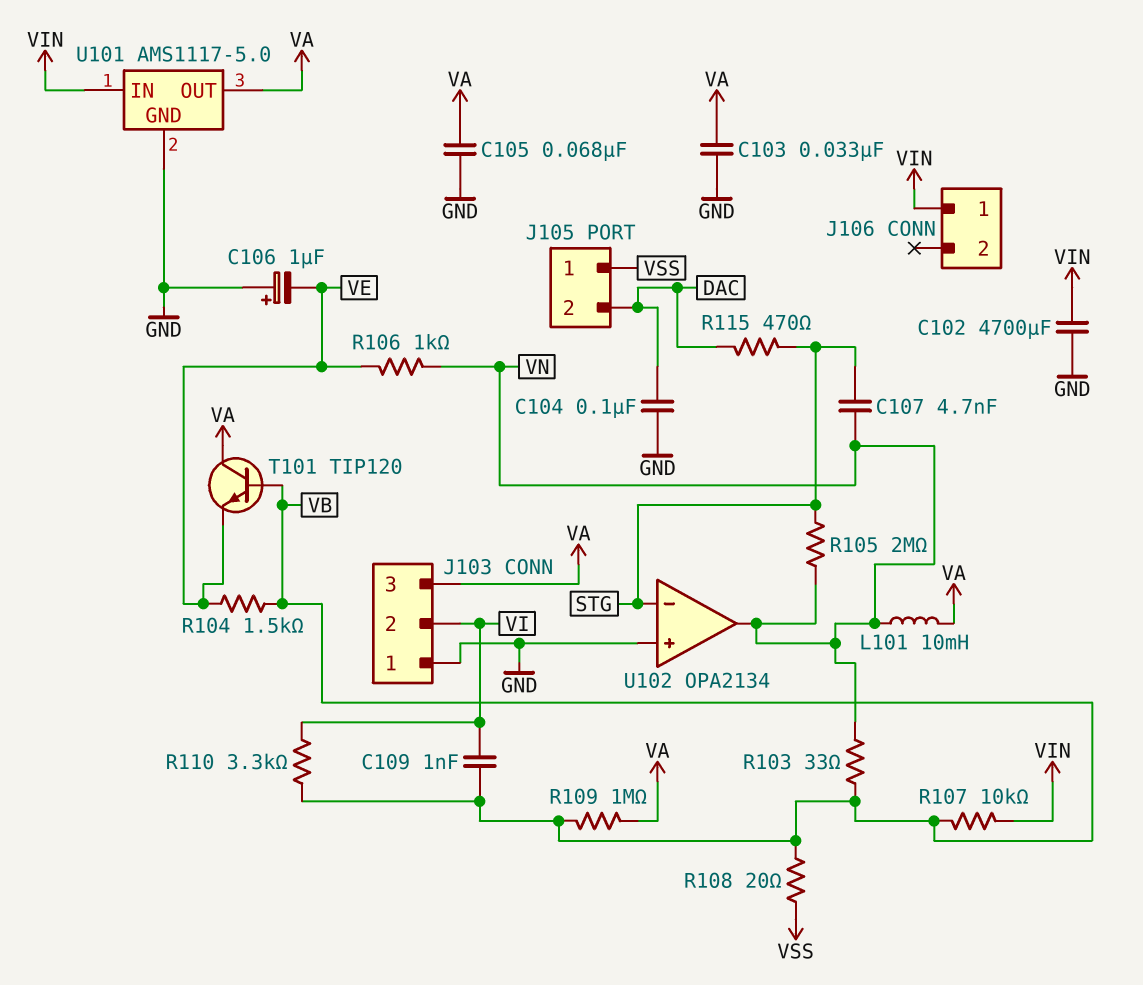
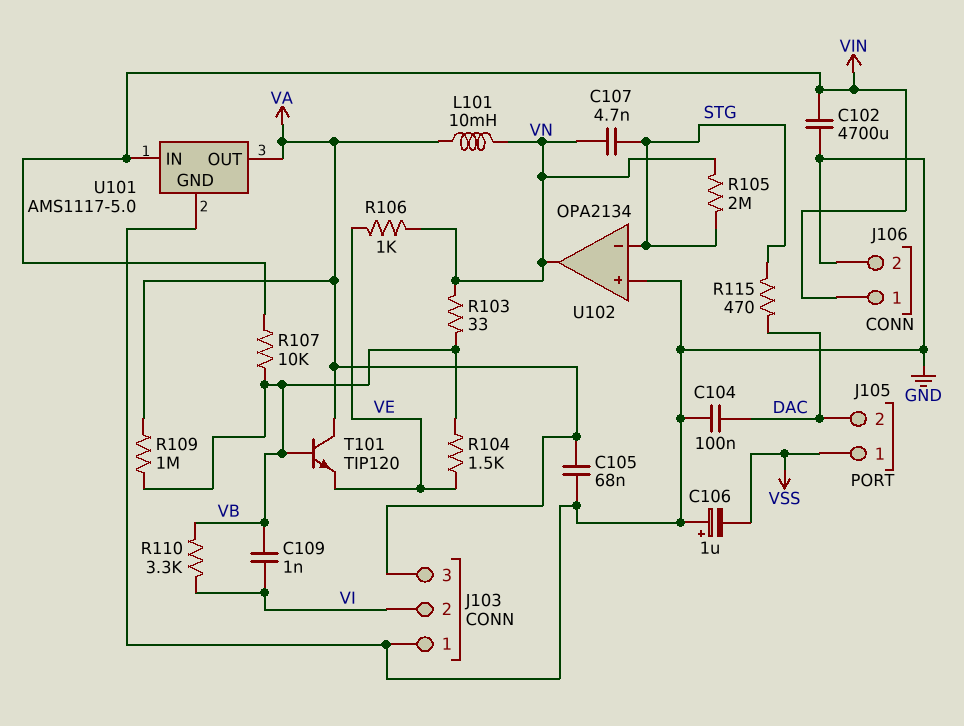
C103: 33nF (GND, VA) -> none
C106: 1uF (plus GND, minus VE) -> 1uF (plus GND, minus VSS)
J106 pin 2: none -> GND
R108: 20 (VB, VSS) -> none

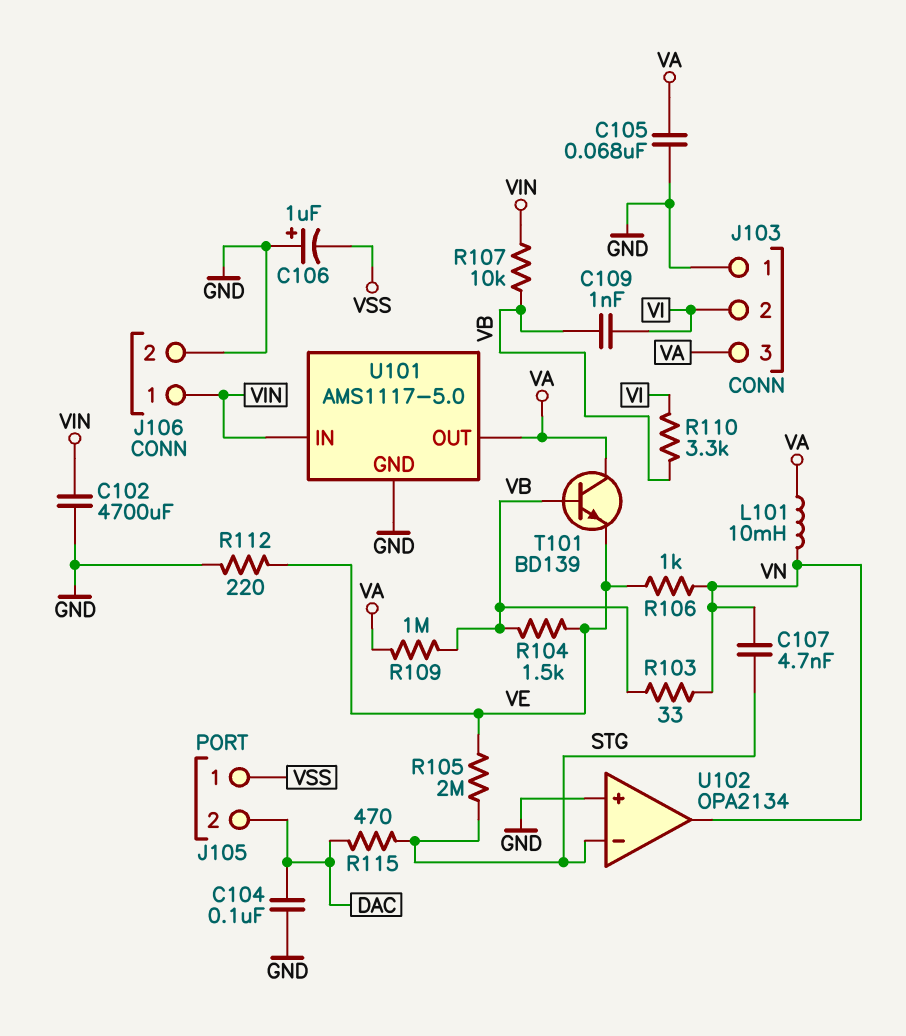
R105: 2M (STG, VN) -> 2M (STG, VE)
R112: none -> 220 (GND, VE)
T101: NPN TIP120 (B VB, C VA, E VE) -> NPN BD139 (B VB, C VA, E VE)

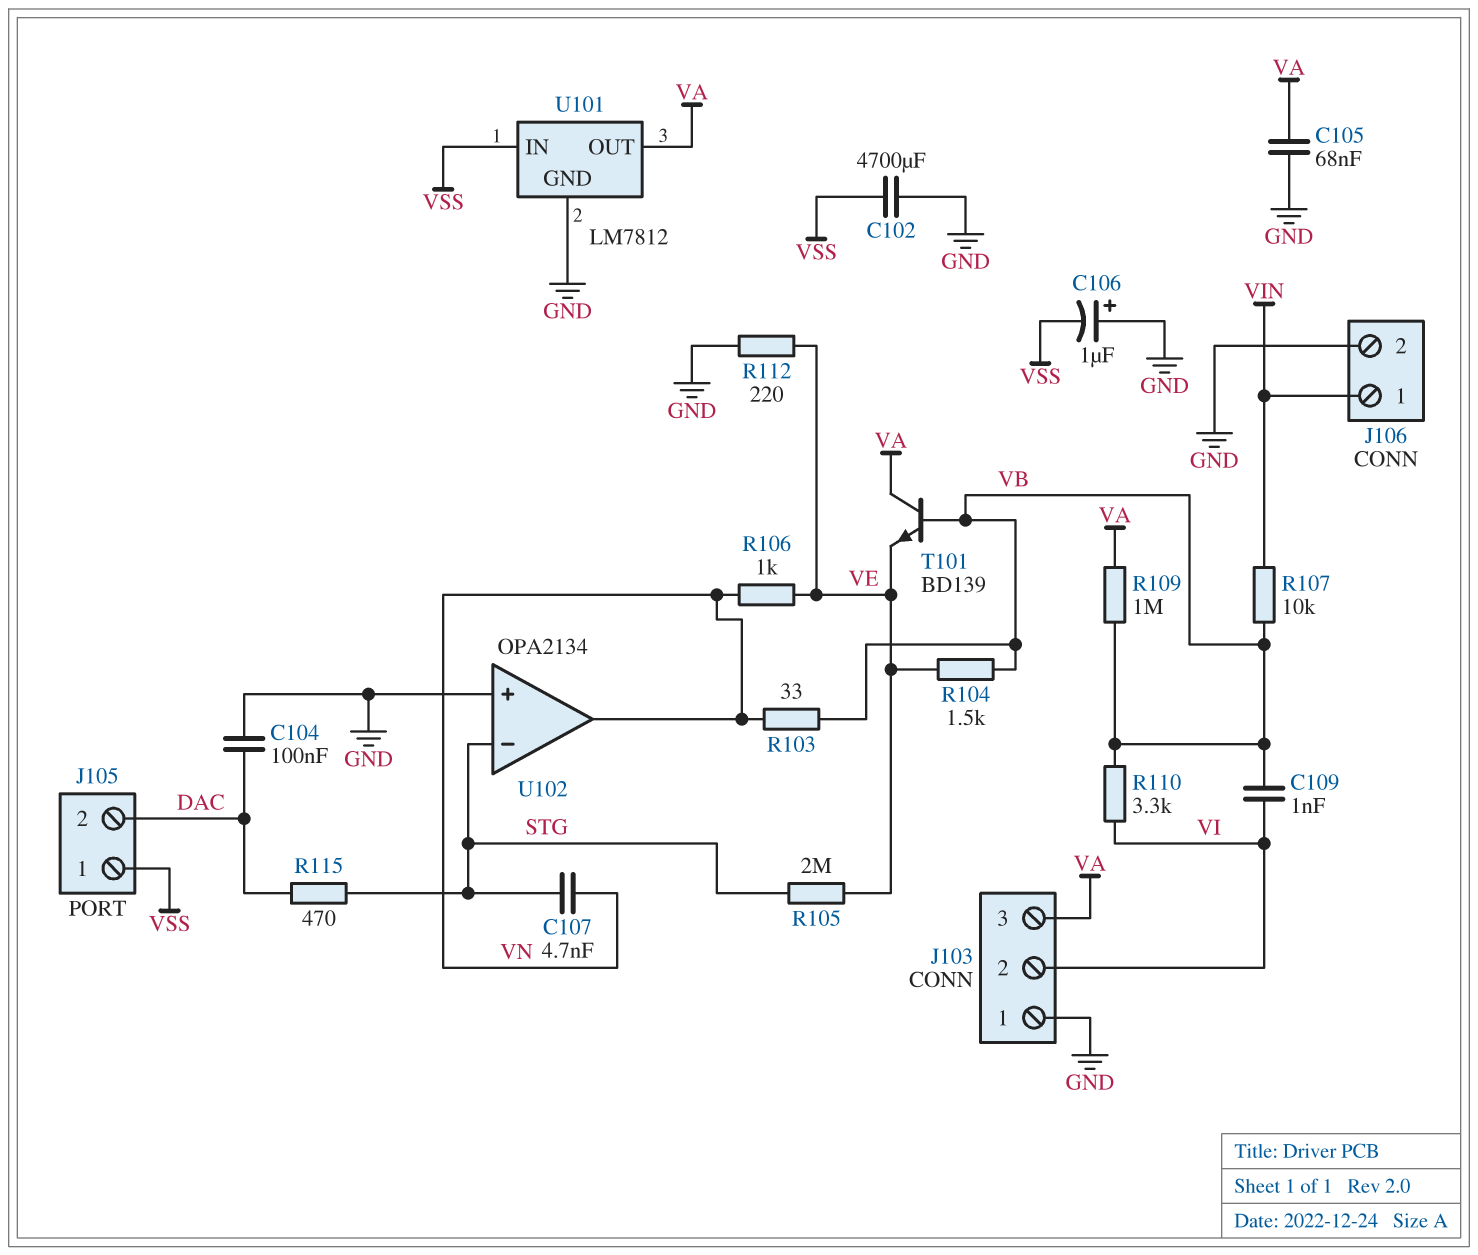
C102: 4700uF (GND, VIN) -> 4700uF (GND, VSS)
L101: 10mH (VA, VN) -> none
U101: AMS1117-5.0 -> LM7812
U101 pin IN: VIN -> VSS

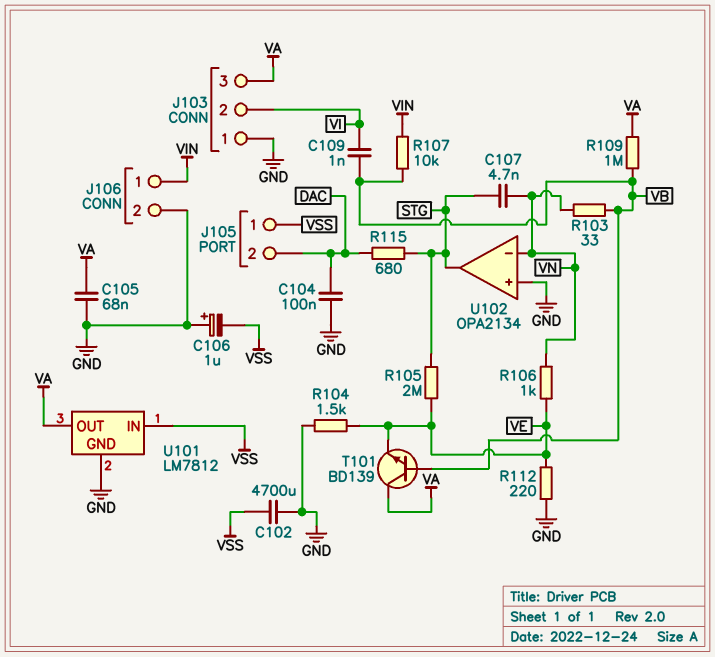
R104: 1.5k (VB, VE) -> 1.5k (GND, VE)
R110: 3.3k (VB, VI) -> none
R115: 470 (DAC, STG) -> 680 (DAC, STG)
U102 pin in-: STG -> VN
U102 pin out: VN -> STG

